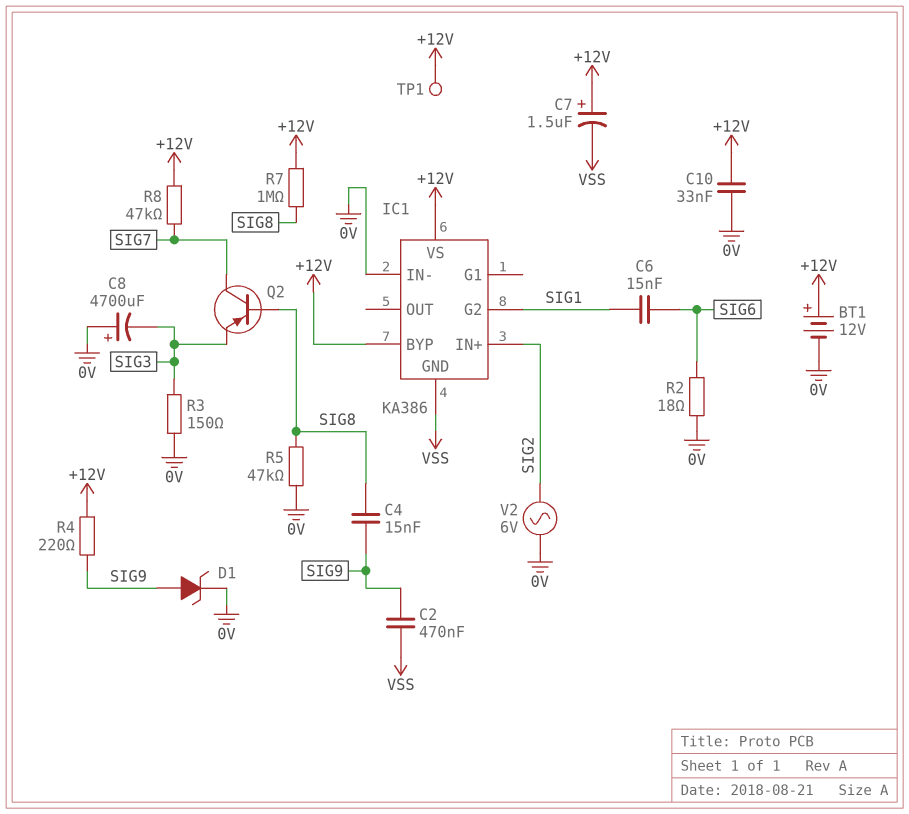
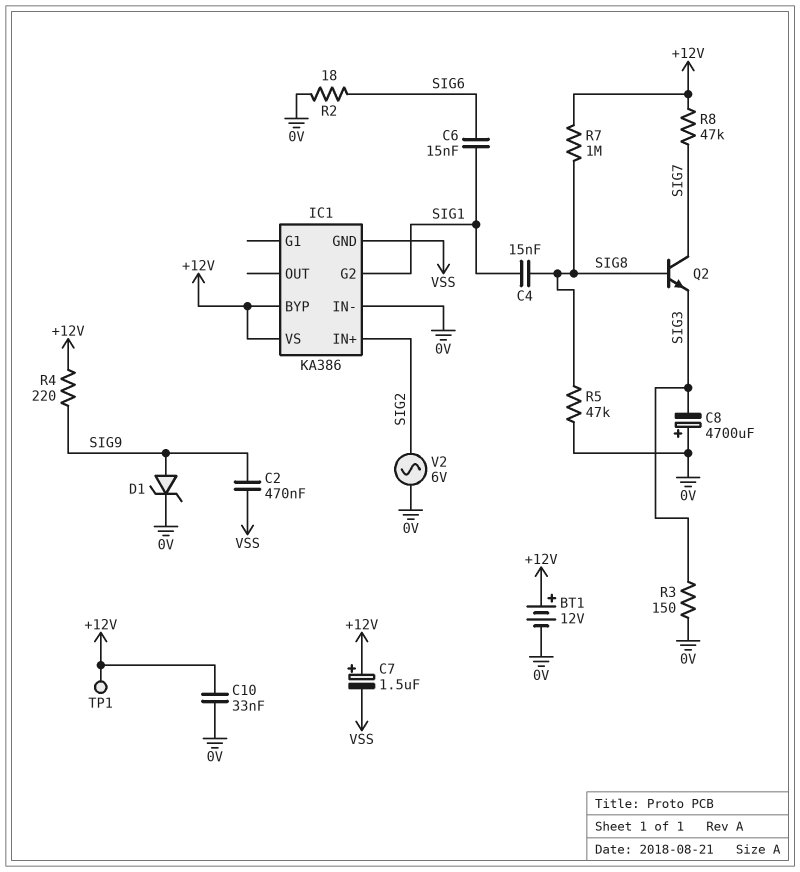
C4: 15nF (SIG8, SIG9) -> 15nF (SIG1, SIG8)
Q2: PNP (B SIG8, C SIG7, E SIG3) -> NPN (B SIG8, C SIG7, E SIG3)

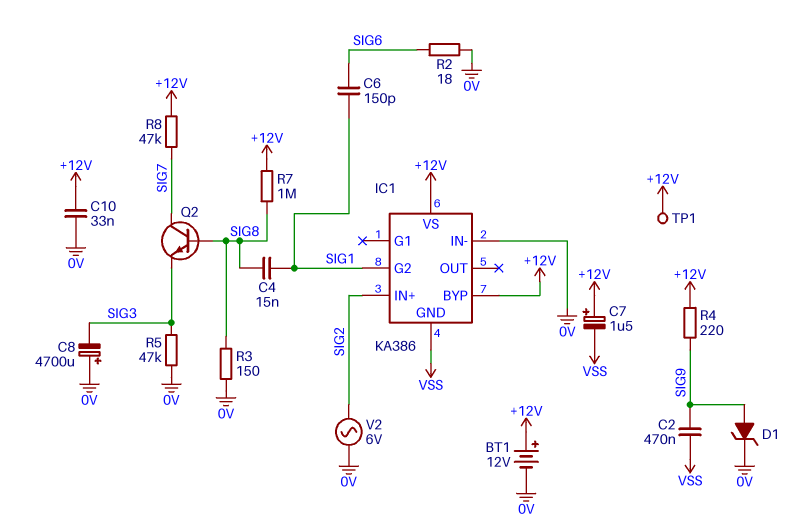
C6: 15nF (SIG1, SIG6) -> 150pF (SIG1, SIG6)
R3: 150 (0V, SIG3) -> 150 (0V, SIG8)
R5: 47k (0V, SIG8) -> 47k (0V, SIG3)

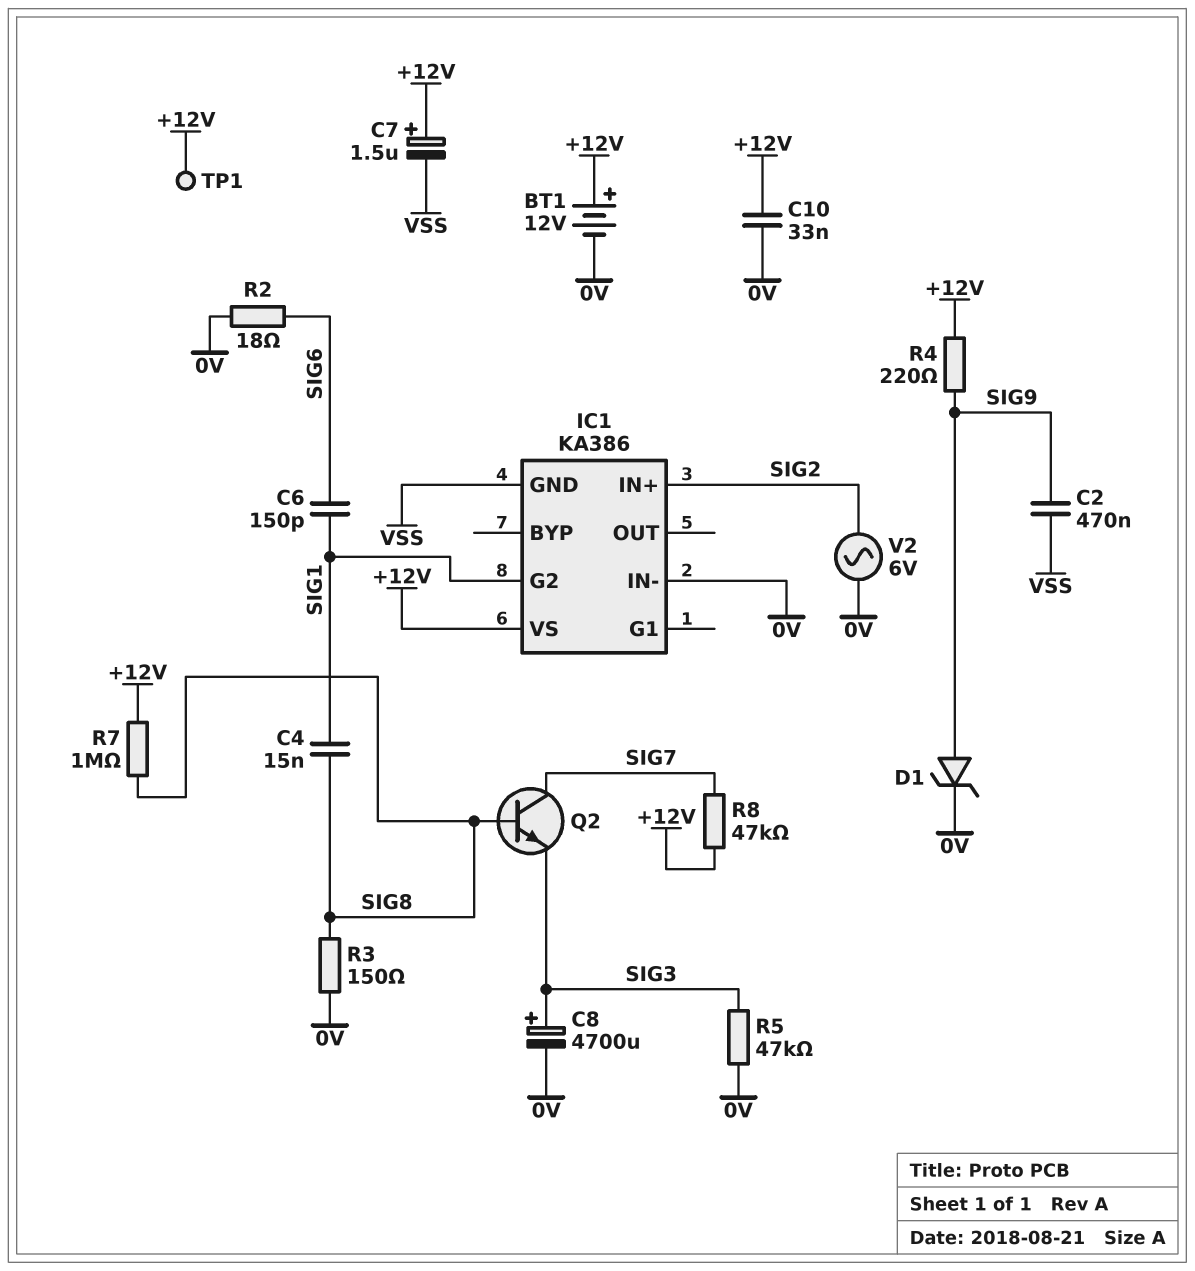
C8: 4700uF (plus 0V, minus SIG3) -> 4700uF (plus SIG3, minus 0V)
IC1 pin BYP: +12V -> none

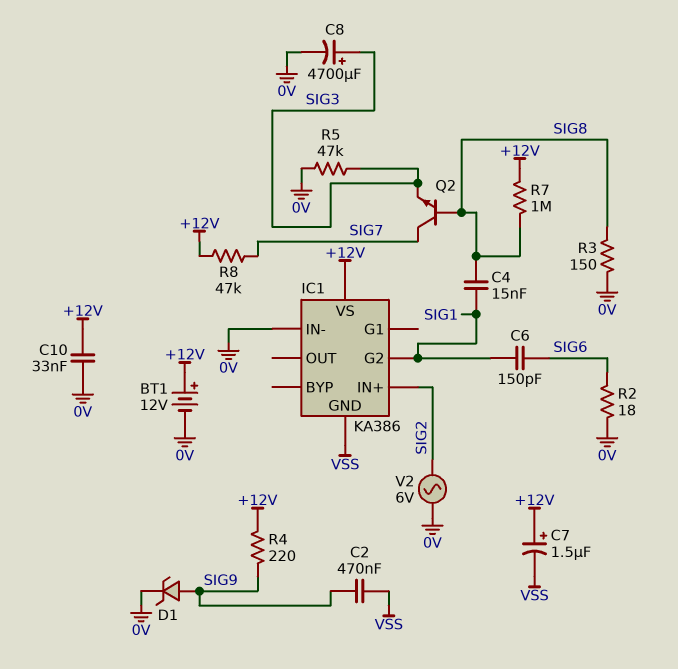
TP1: test point (+12V) -> none

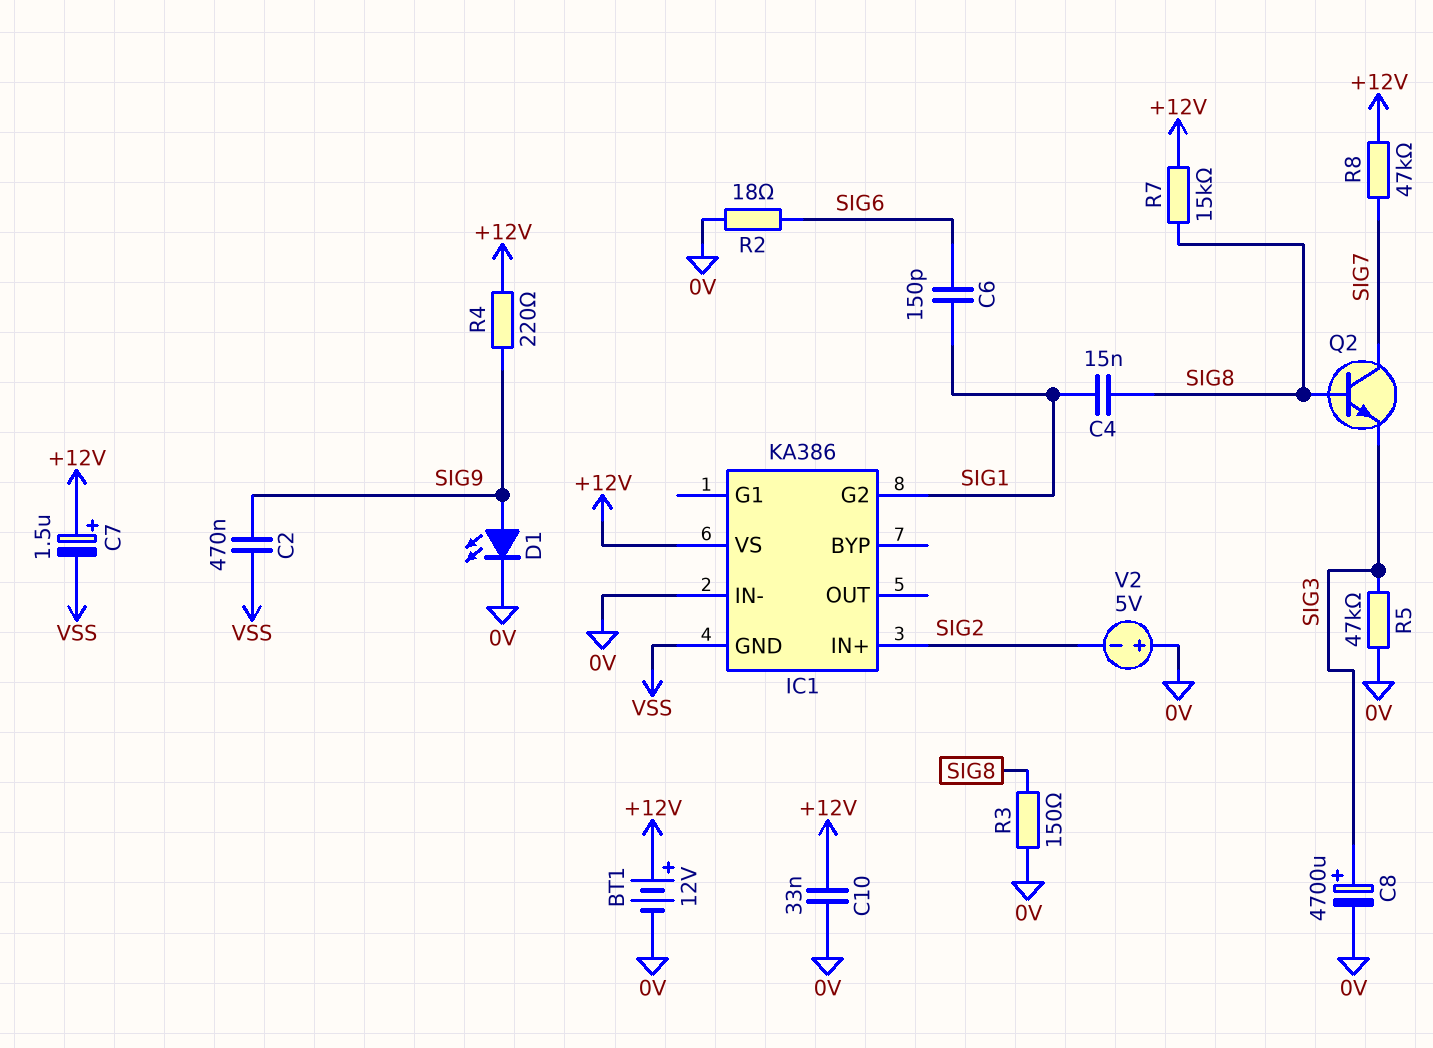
D1: zener (A SIG9, K 0V) -> LED (A SIG9, K 0V)
R7: 1M (+12V, SIG8) -> 15k (+12V, SIG8)
V2: AC 6V (0V, SIG2) -> 5V (plus 0V, minus SIG2)

